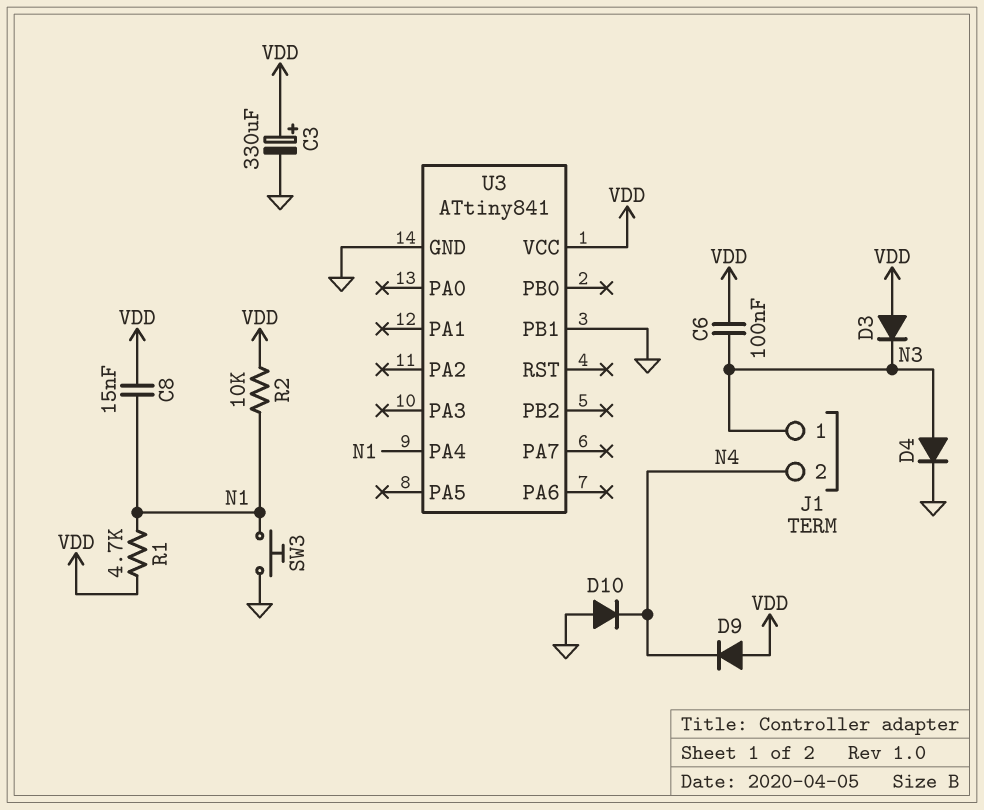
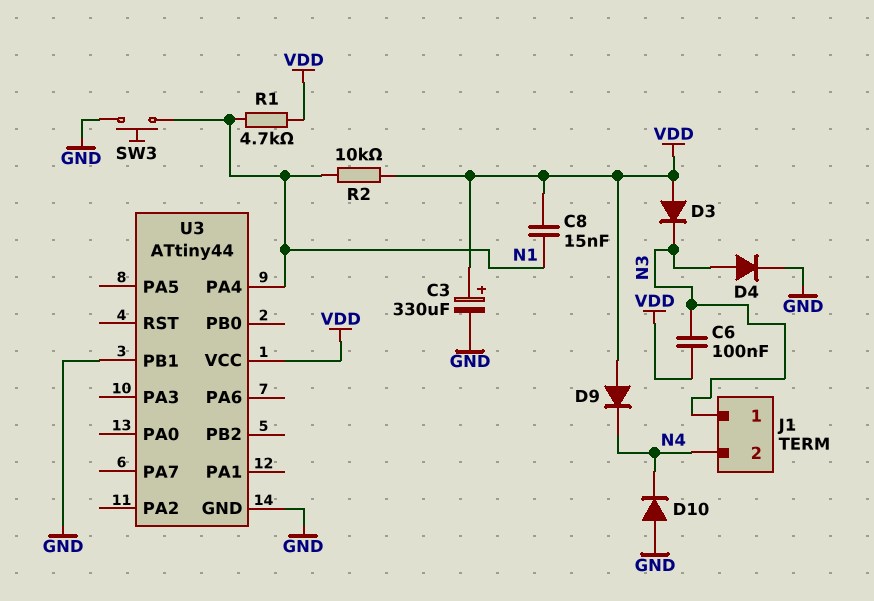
U3: ATtiny841 -> ATtiny44

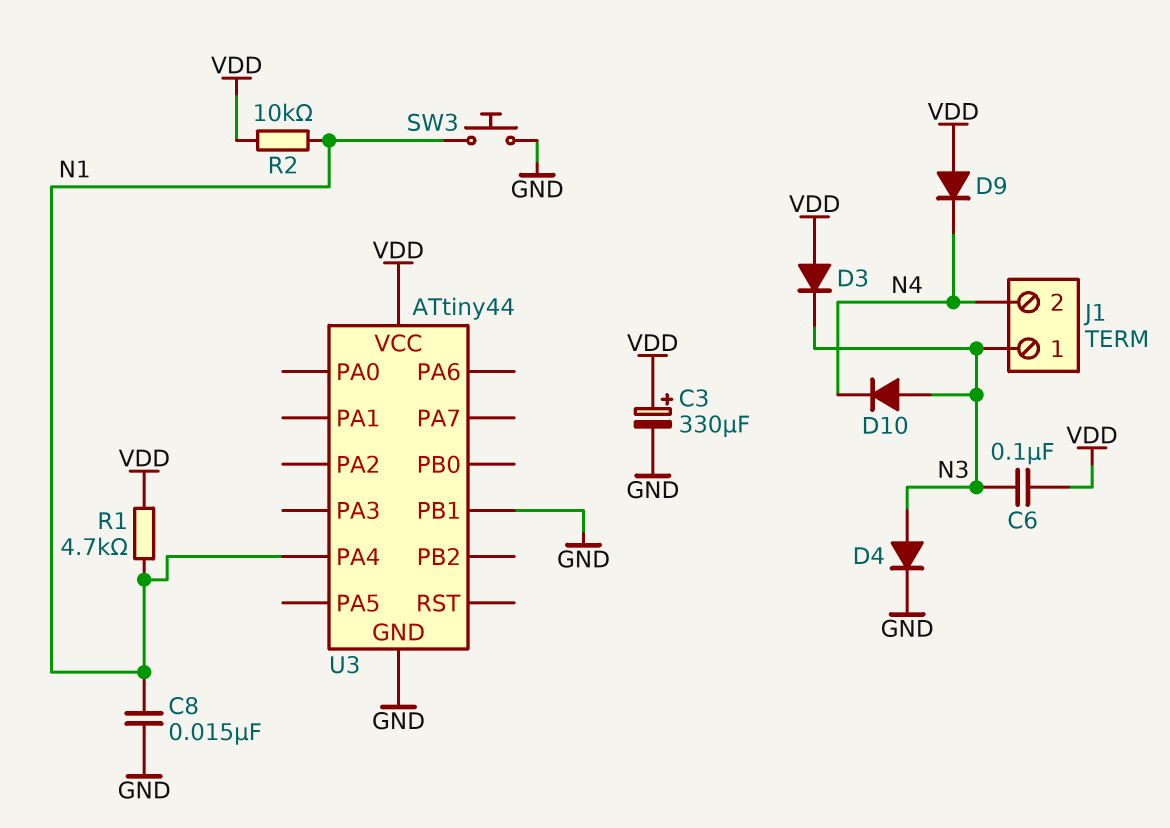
C8: 15nF (N1, VDD) -> 15nF (GND, N1)
D10: diode (A GND, K N4) -> diode (A N3, K N4)

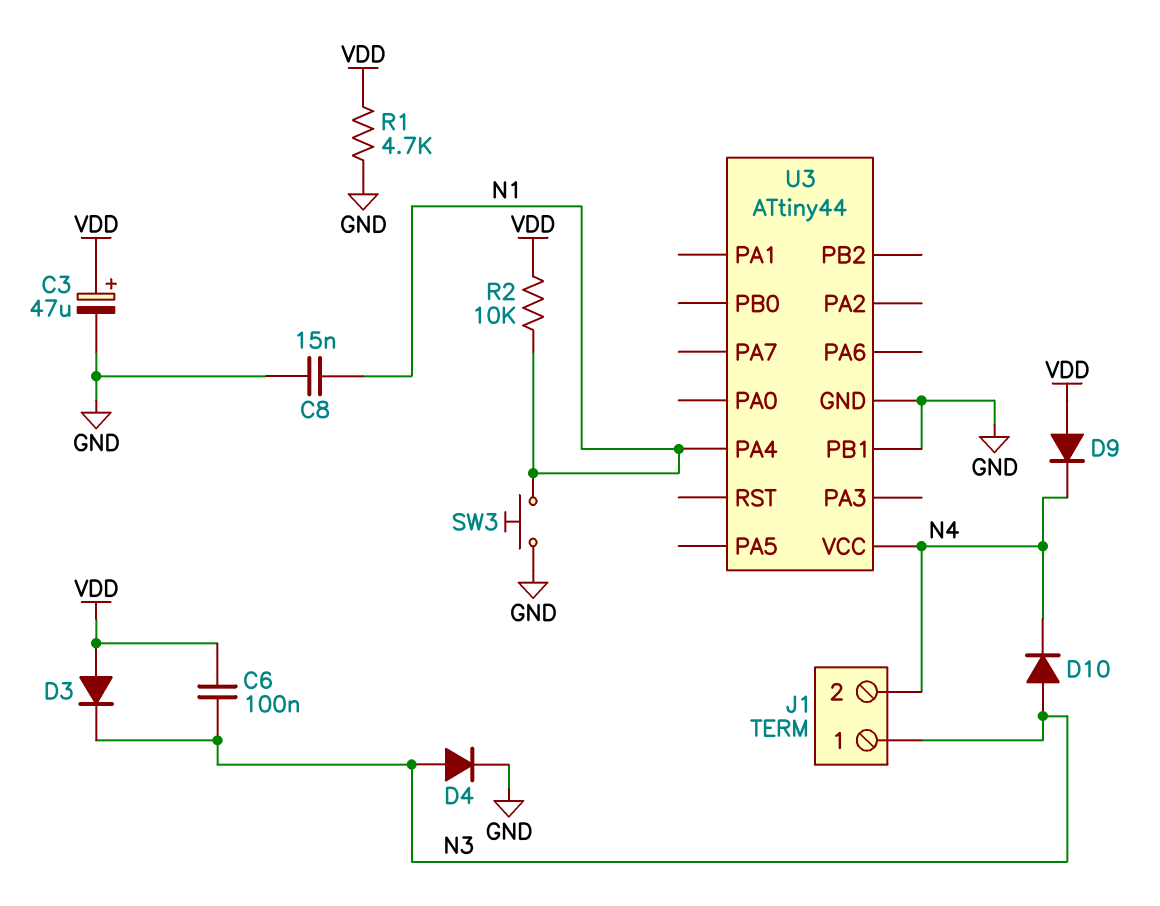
C3: 330uF (plus VDD, minus GND) -> 47uF (plus VDD, minus GND)
R1: 4.7k (N1, VDD) -> 4.7k (GND, VDD)
U3 pin VCC: VDD -> N4

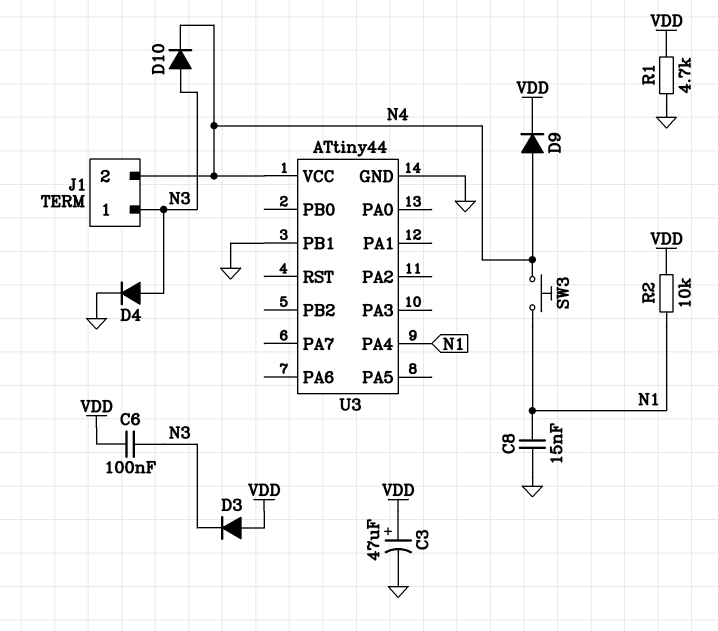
D9: diode (A VDD, K N4) -> diode (A N4, K VDD)
SW3: button (GND, N1) -> button (N1, N4)

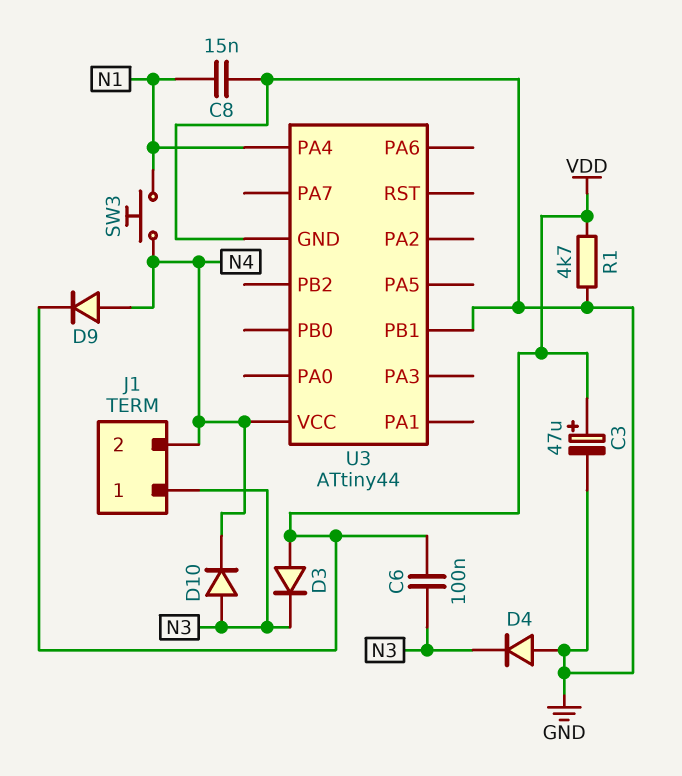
D4: diode (A N3, K GND) -> diode (A GND, K N3)
R2: 10k (N1, VDD) -> none

